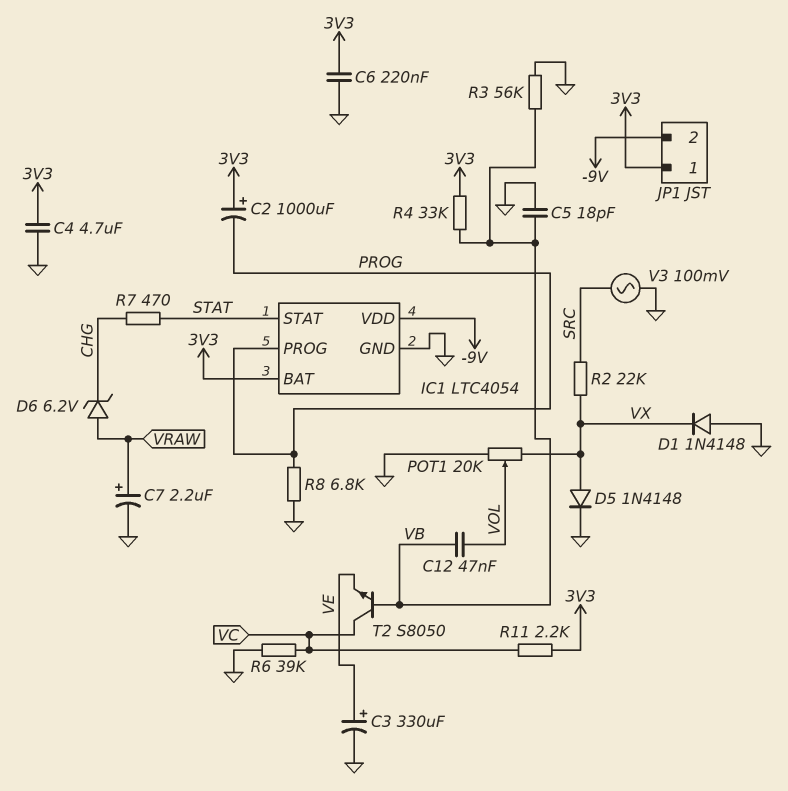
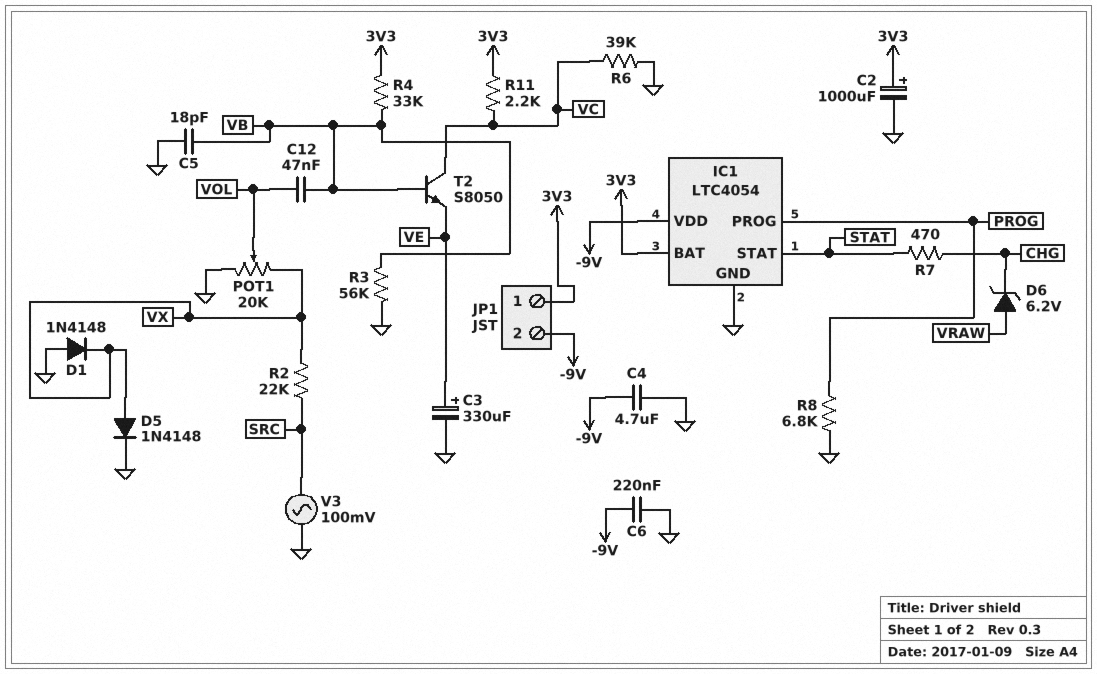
C2: 1000uF (plus 3V3, minus PROG) -> 1000uF (plus 3V3, minus GND)
C4: 4.7uF (3V3, GND) -> 4.7uF (-9V, GND)
C6: 220nF (3V3, GND) -> 220nF (-9V, GND)
C7: 2.2uF (plus VRAW, minus GND) -> none

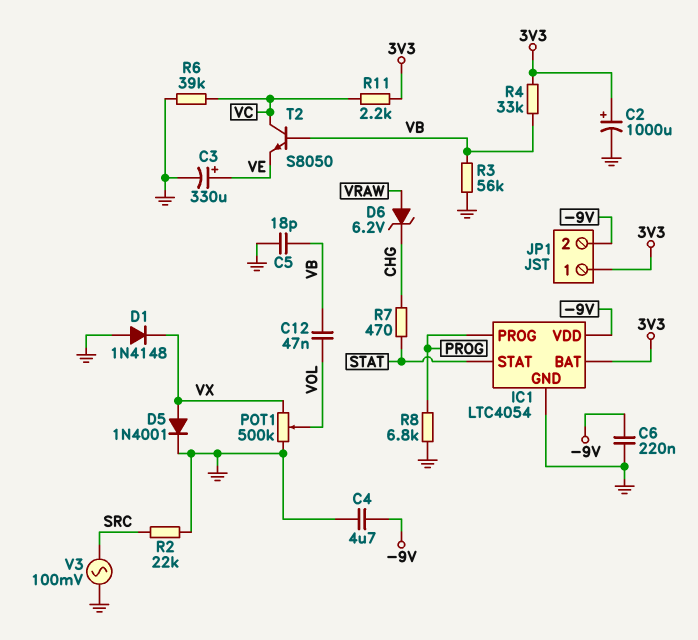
D5: diode 1N4148 (A VX, K GND) -> diode 1N4001 (A VX, K GND)
POT1: 20k (GND, VX, wiper VOL) -> 500k (GND, VX, wiper VOL)
R2: 22k (SRC, VX) -> 22k (GND, SRC)

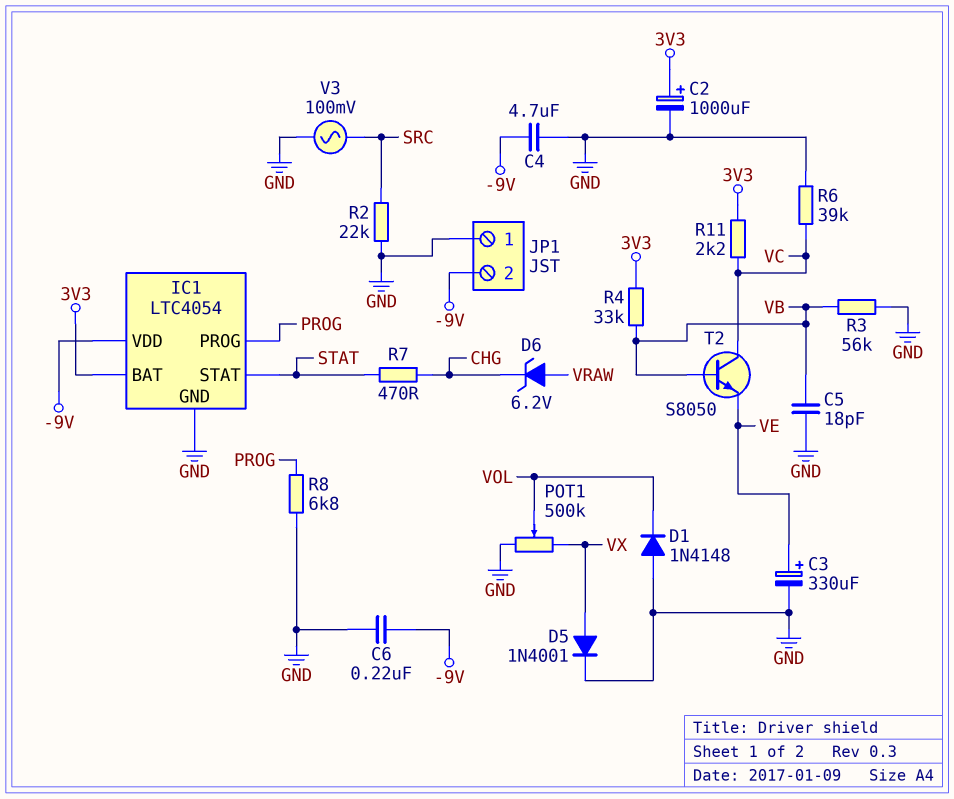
C12: 47nF (VB, VOL) -> none
D1: diode 1N4148 (A GND, K VX) -> diode 1N4148 (A GND, K VOL)
JP1 pin 1: 3V3 -> GND

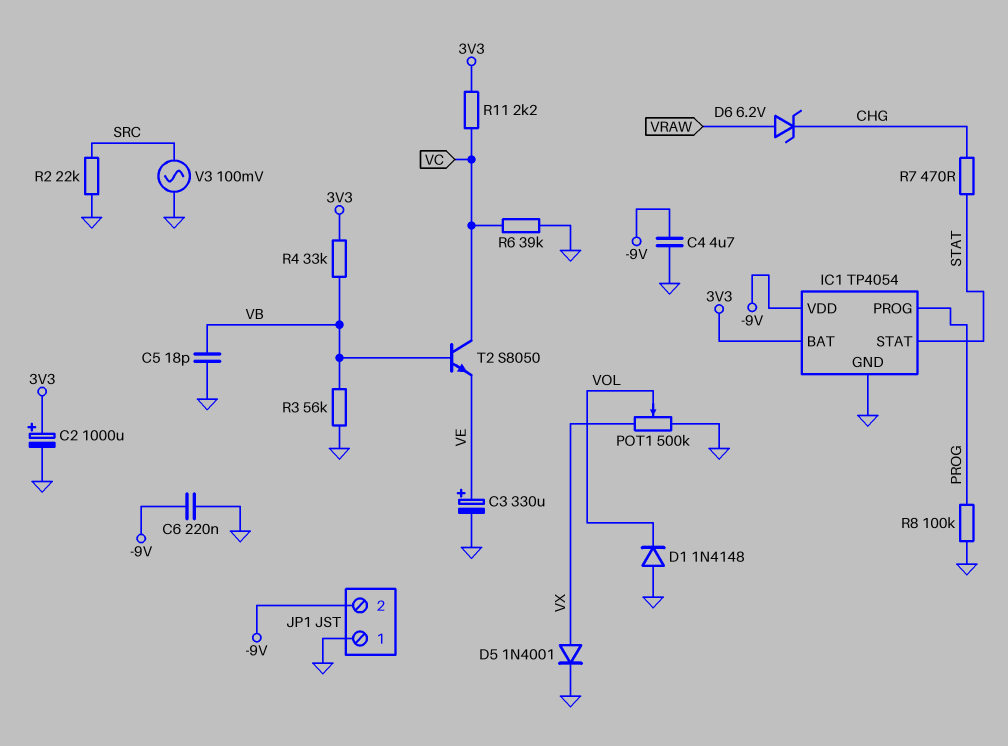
IC1: LTC4054 -> TP4054
R8: 6.8k (GND, PROG) -> 100k (GND, PROG)

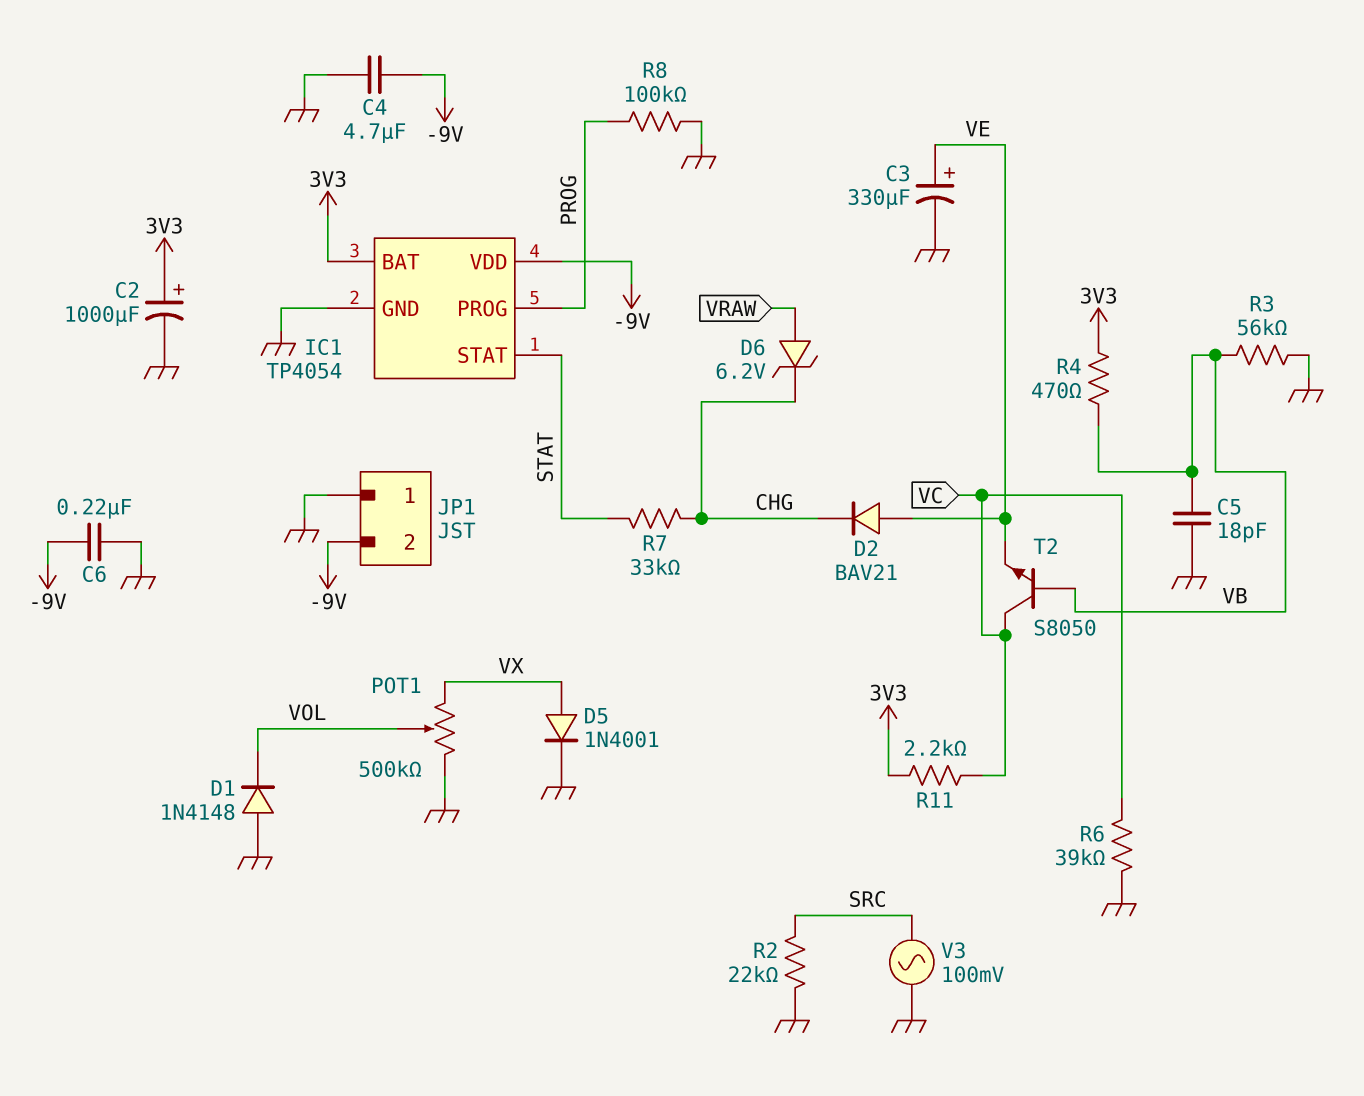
D2: none -> diode BAV21 (A VE, K CHG)
R4: 33k (3V3, VB) -> 470 (3V3, VB)
R7: 470 (CHG, STAT) -> 33k (CHG, STAT)

